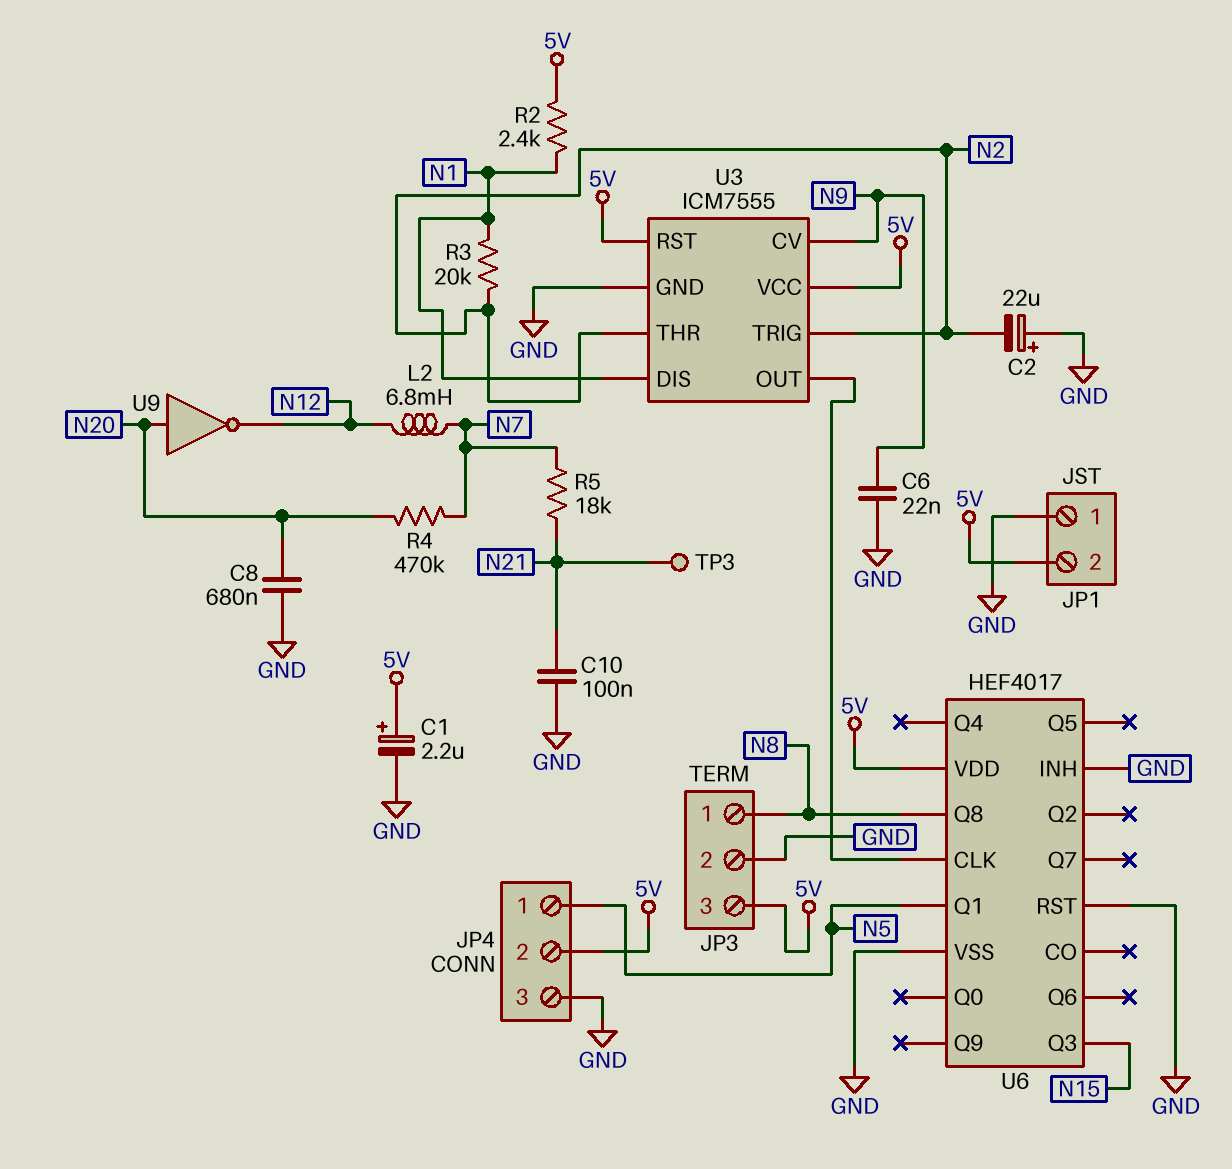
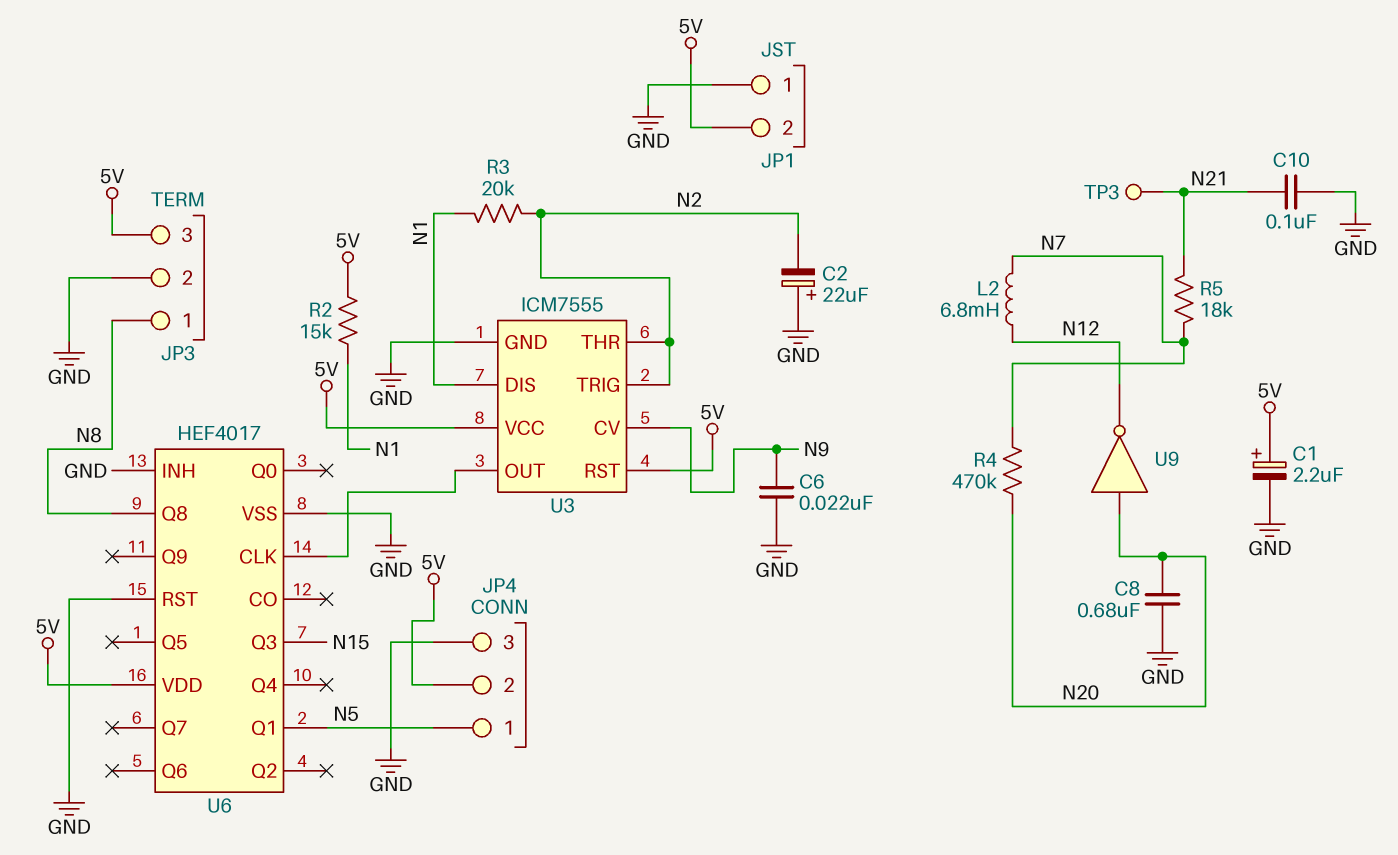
R2: 2.4k (5V, N1) -> 15k (5V, N1)

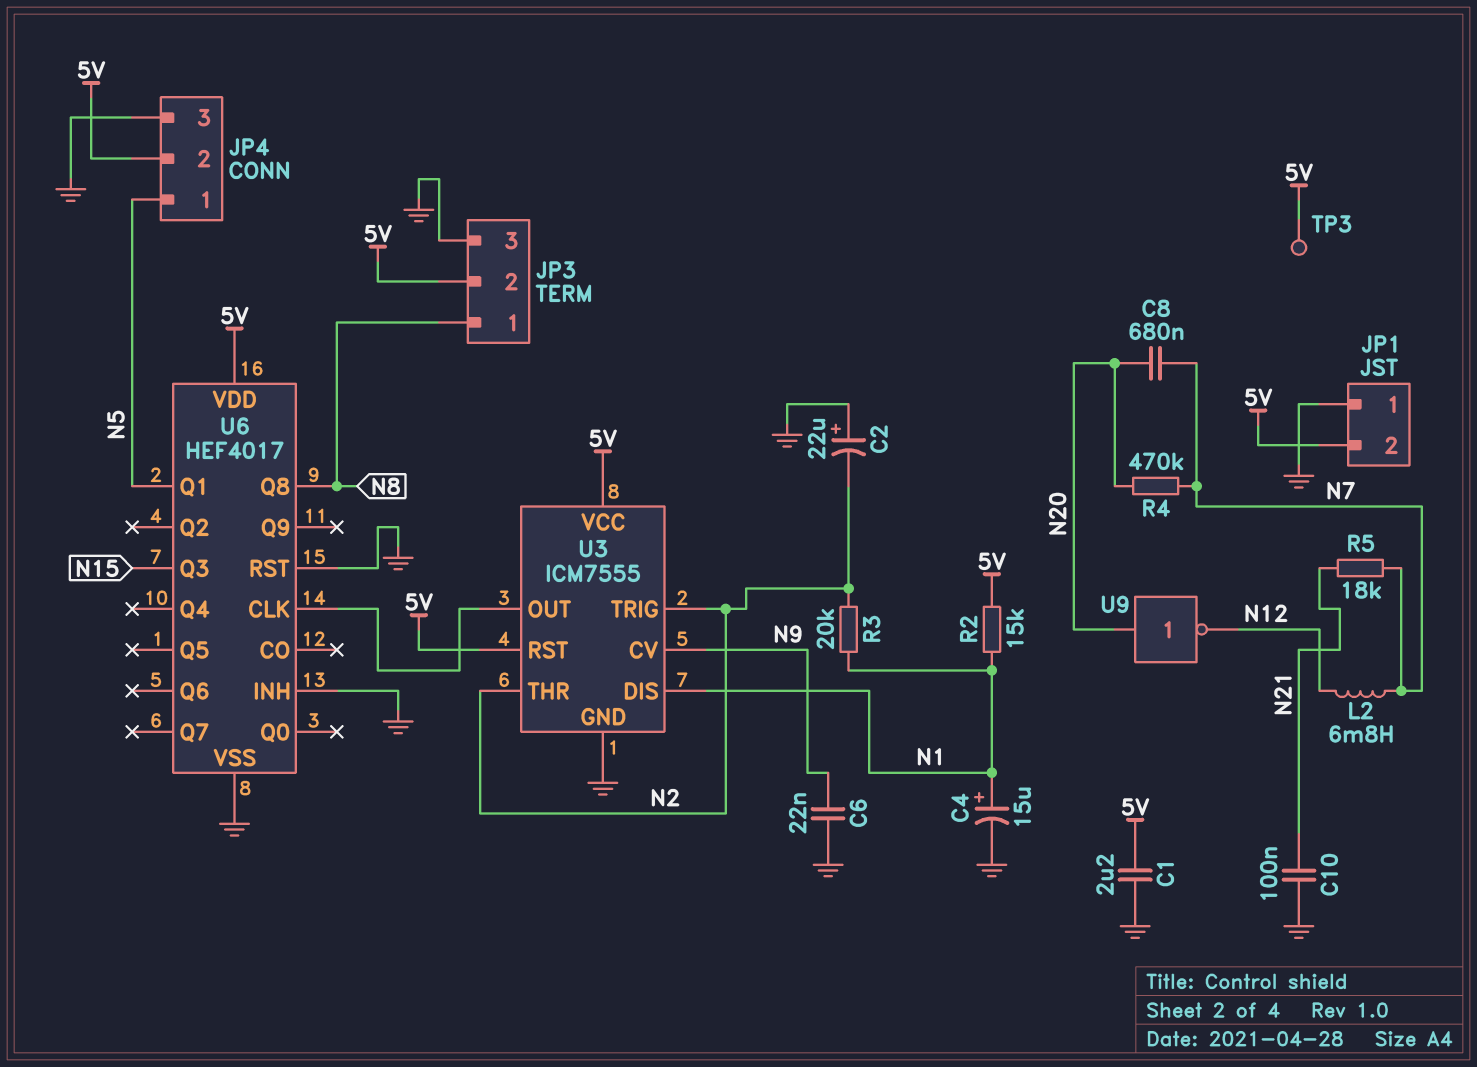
C1: 2.2uF (plus 5V, minus GND) -> 2.2uF (5V, GND)
C4: none -> 15uF (plus N1, minus GND)
C8: 680nF (GND, N20) -> 680nF (N7, N20)
JP3 pin 2: GND -> 5V
JP3 pin 3: 5V -> GND
TP3: test point (N21) -> test point (5V)

